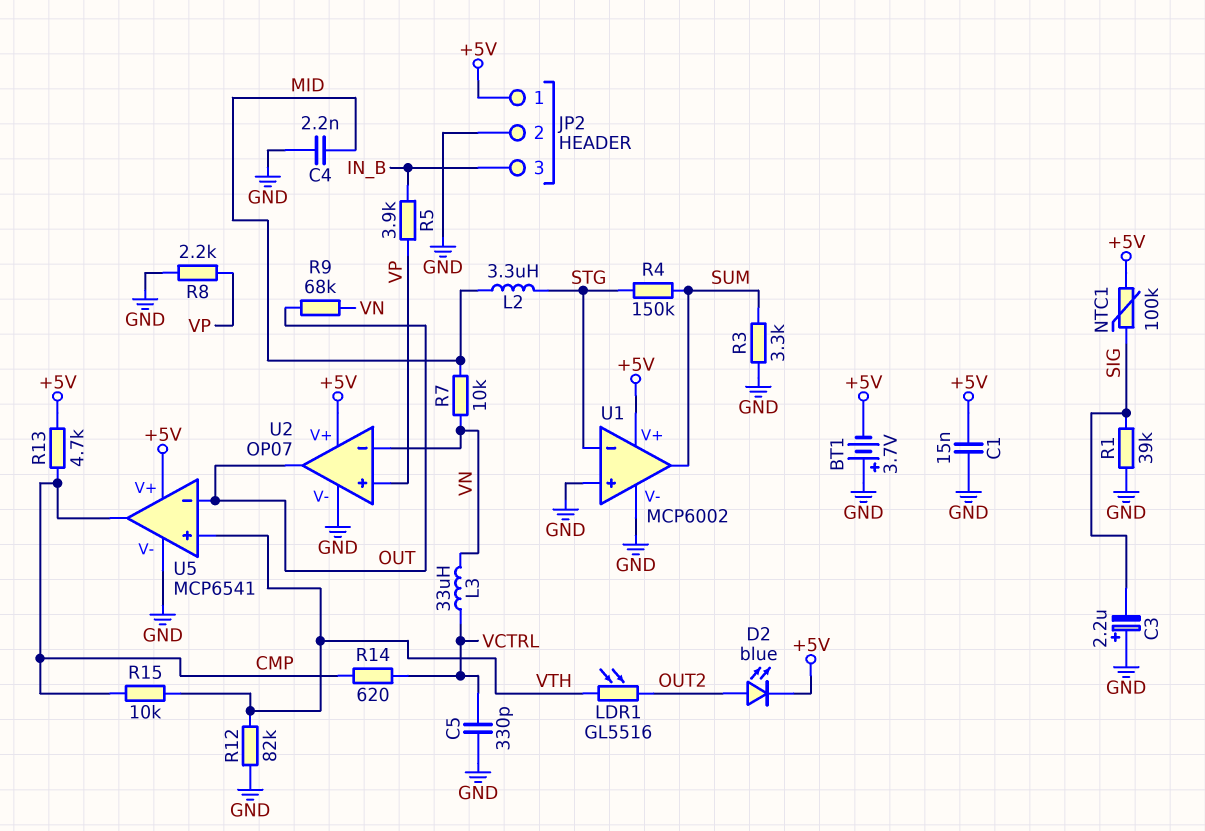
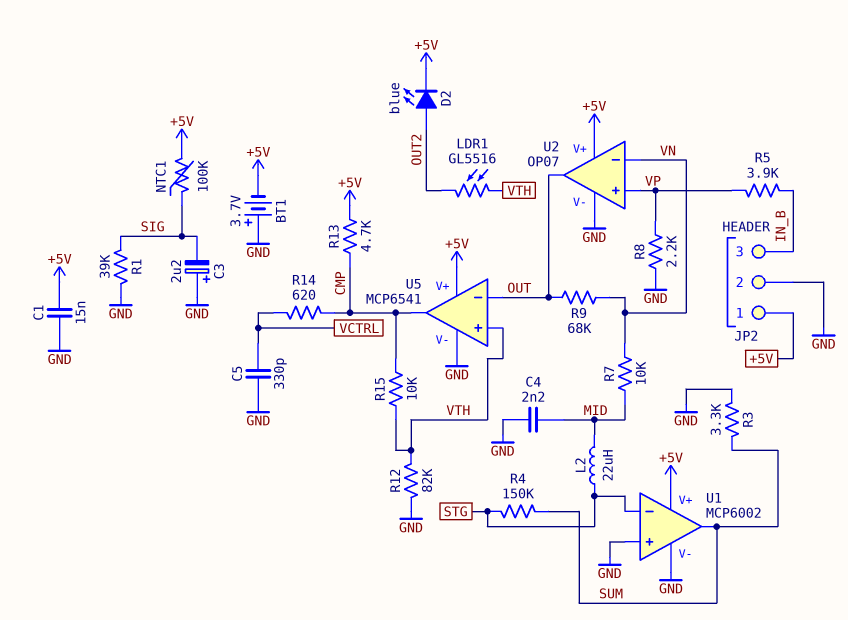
L2: 3.3uH (MID, STG) -> 22uH (MID, STG)
L3: 33uH (VCTRL, VN) -> none

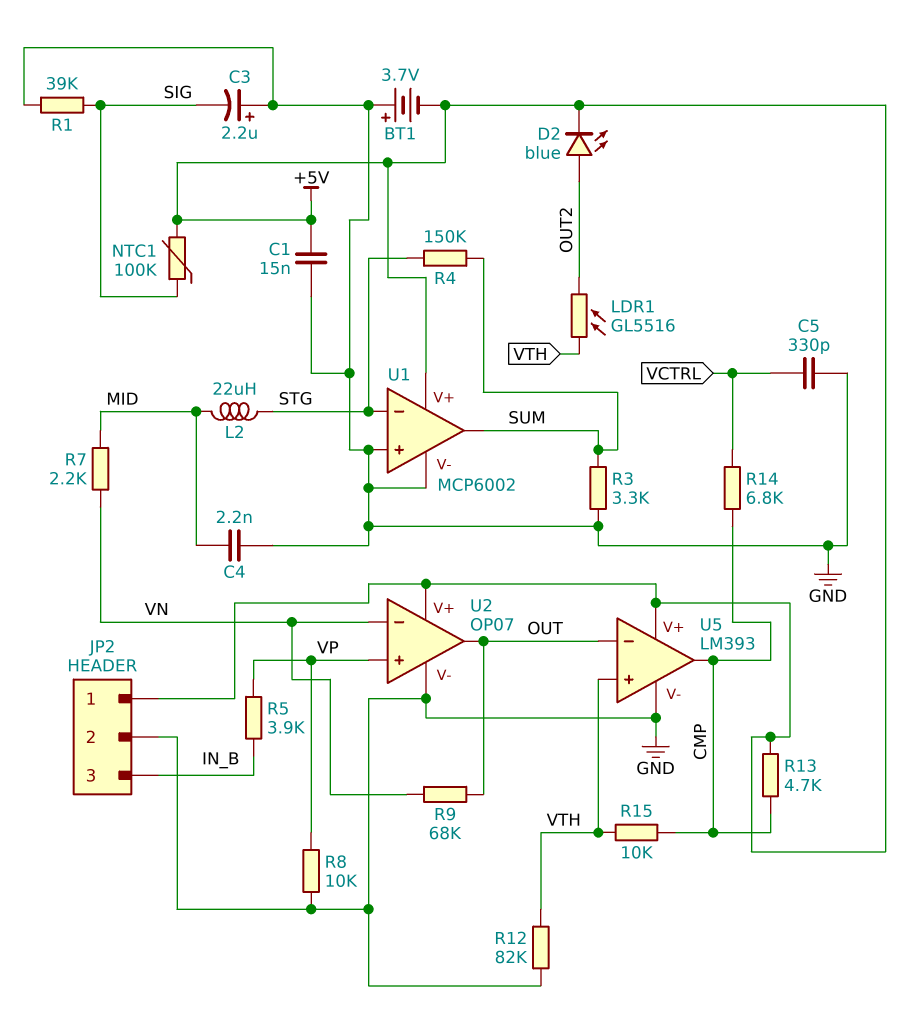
R7: 10k (MID, VN) -> 2.2k (MID, VN)
R8: 2.2k (GND, VP) -> 10k (GND, VP)
R14: 620 (CMP, VCTRL) -> 6.8k (CMP, VCTRL)
U5: MCP6541 -> LM393

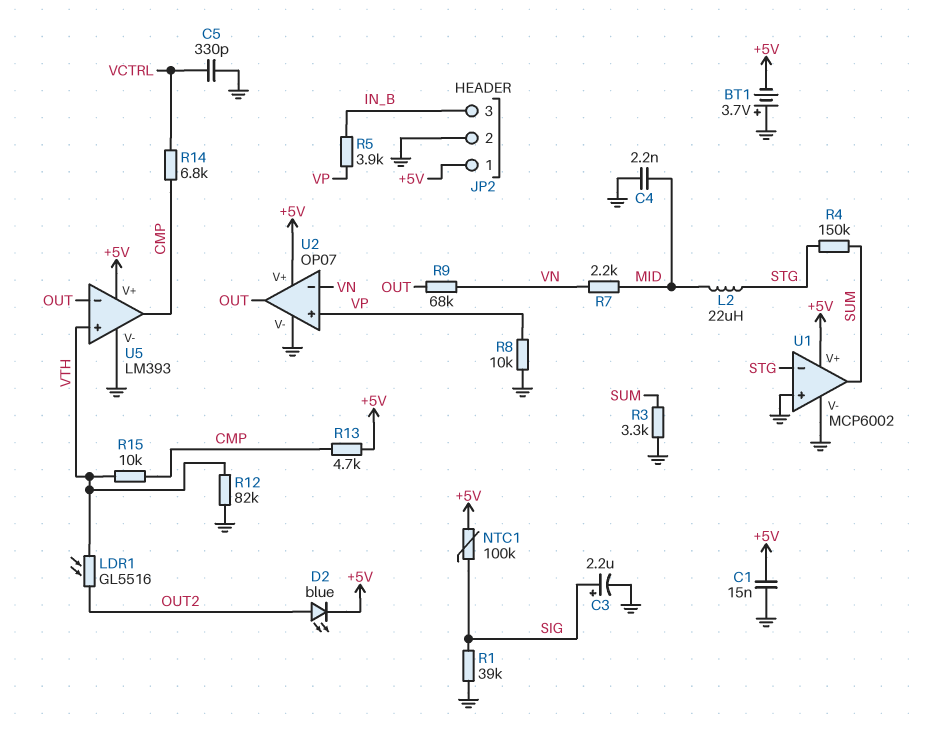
C3: 2.2uF (plus GND, minus SIG) -> 2.2uF (plus SIG, minus GND)

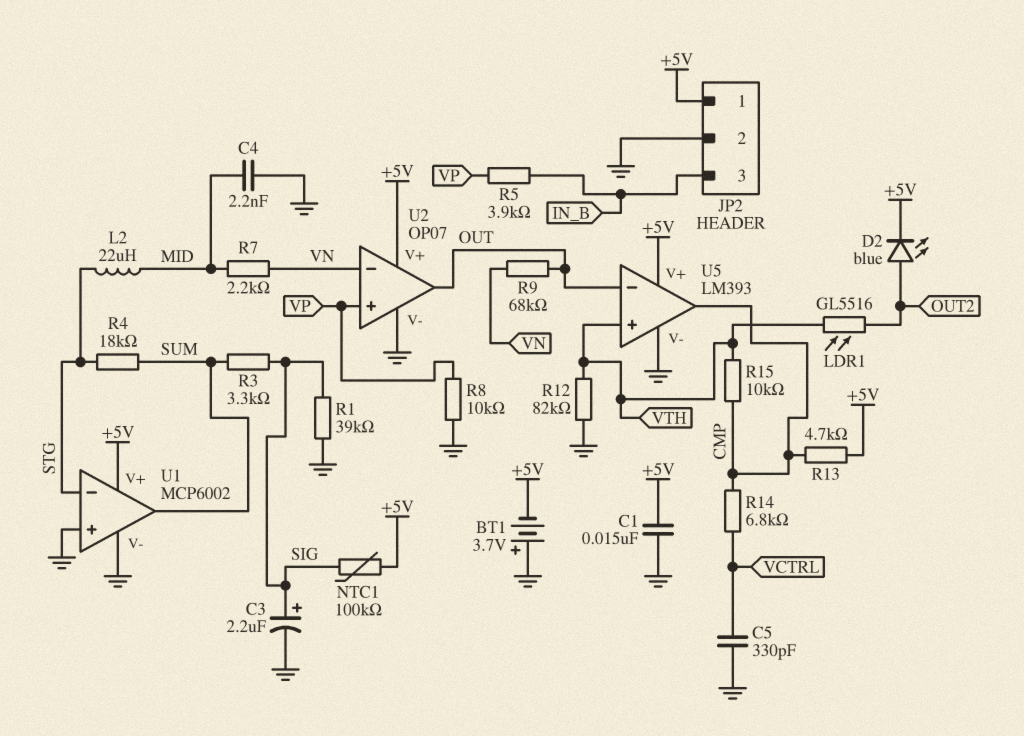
R3: 3.3k (GND, SUM) -> 3.3k (SIG, SUM)
R4: 150k (STG, SUM) -> 18k (STG, SUM)

